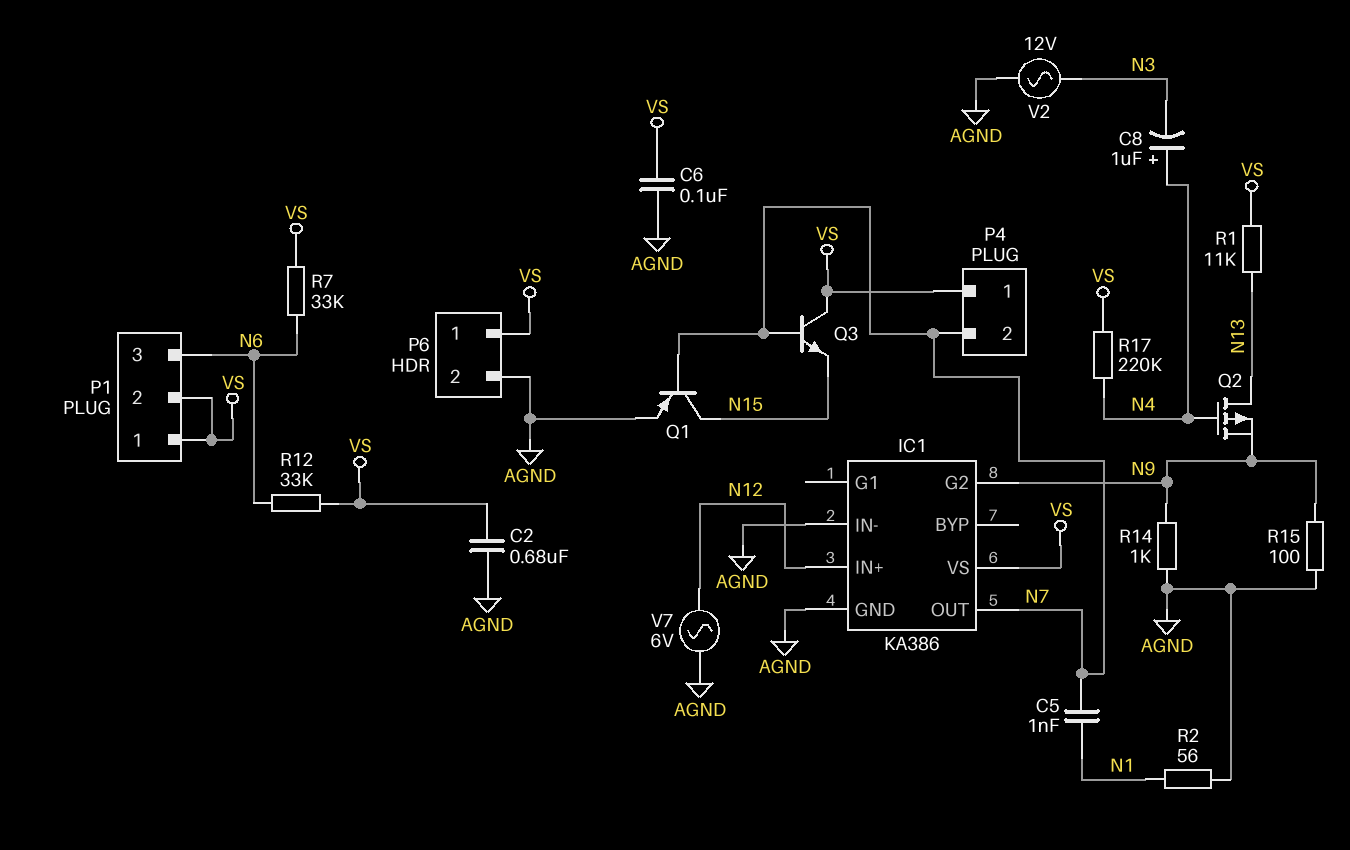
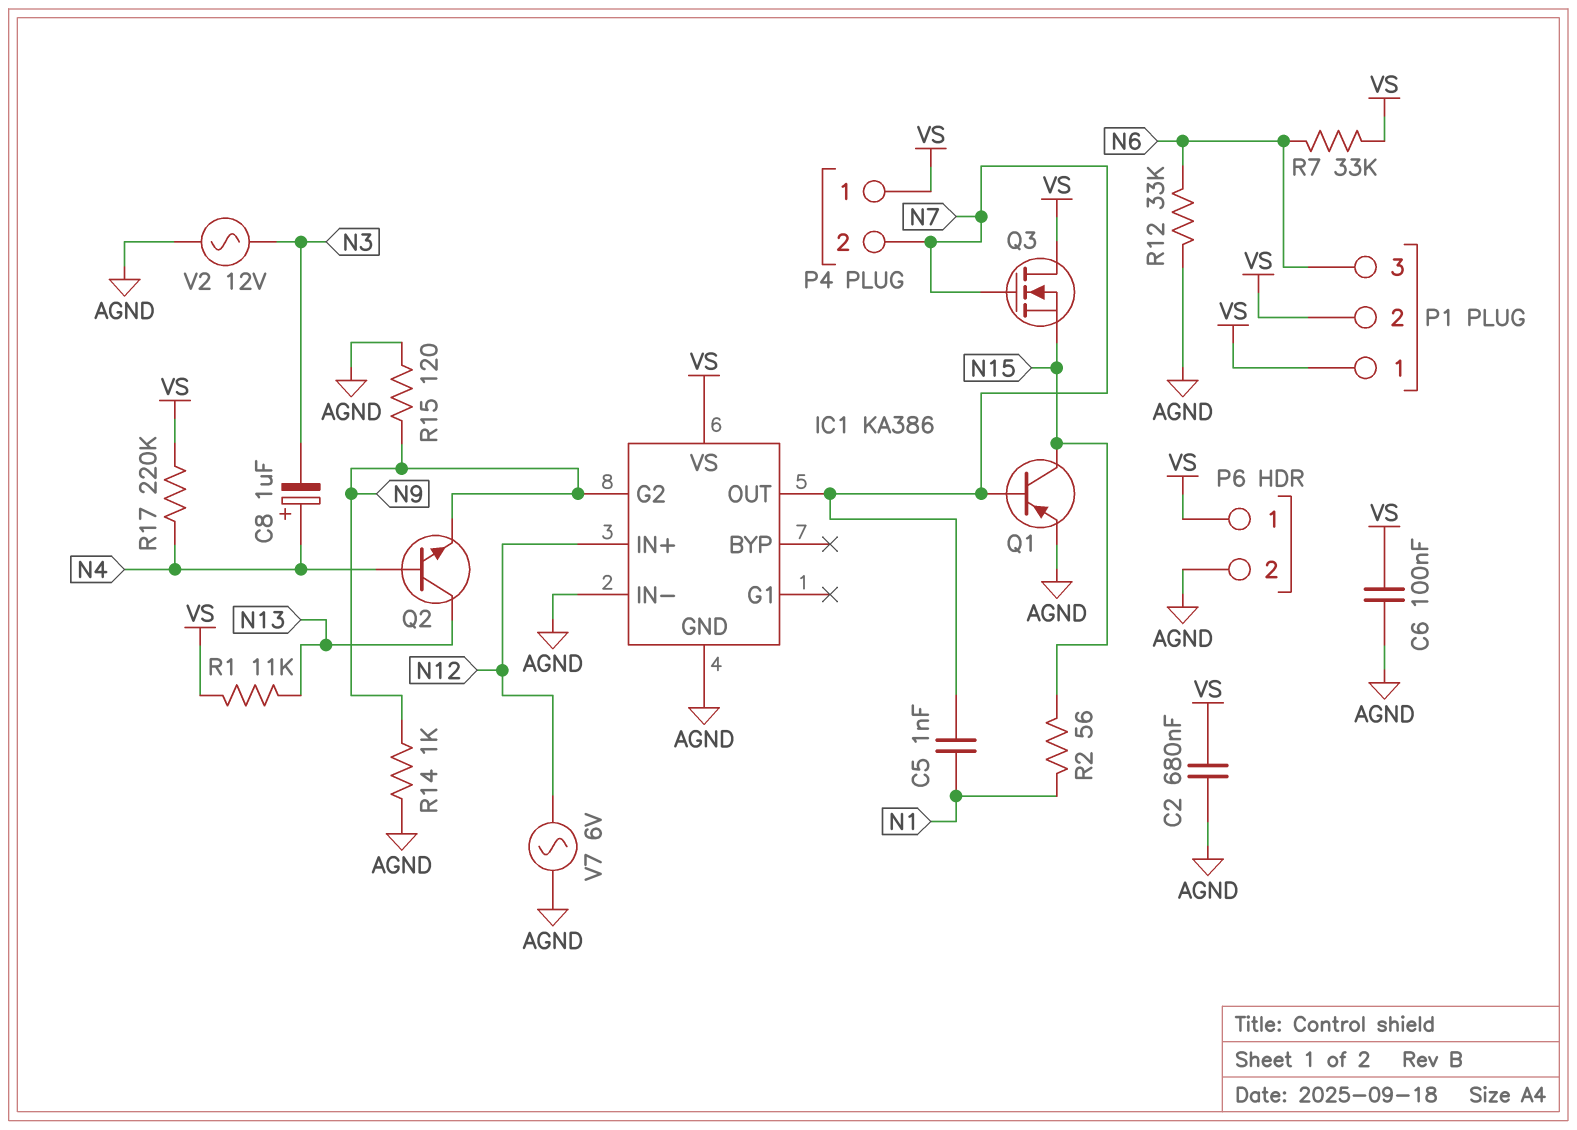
Q2: PMOS (G N4, D N13, S N9) -> NPN (B N4, C N13, E N9)
Q3: NPN (B N7, C VS, E N15) -> NMOS (G N7, D VS, S N15)
R2: 56 (AGND, N1) -> 56 (N1, N15)
R12: 33k (N6, VS) -> 33k (AGND, N6)
R15: 100 (AGND, N9) -> 120 (AGND, N9)

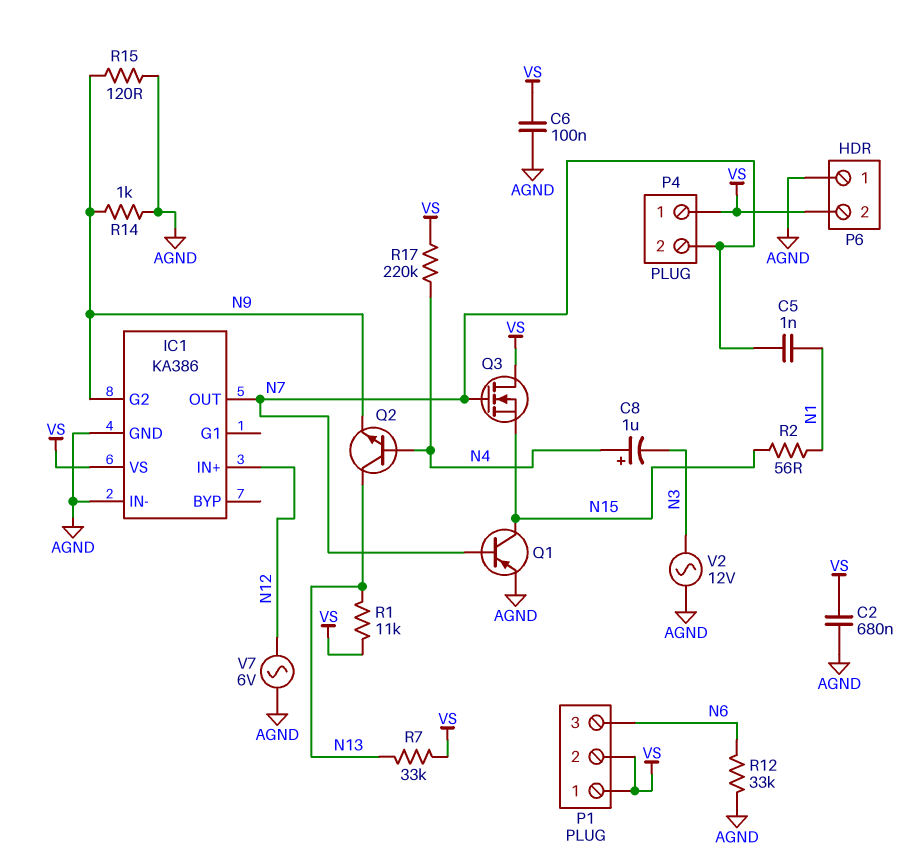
P6 pin 1: VS -> AGND
P6 pin 2: AGND -> VS
R7: 33k (N6, VS) -> 33k (N13, VS)

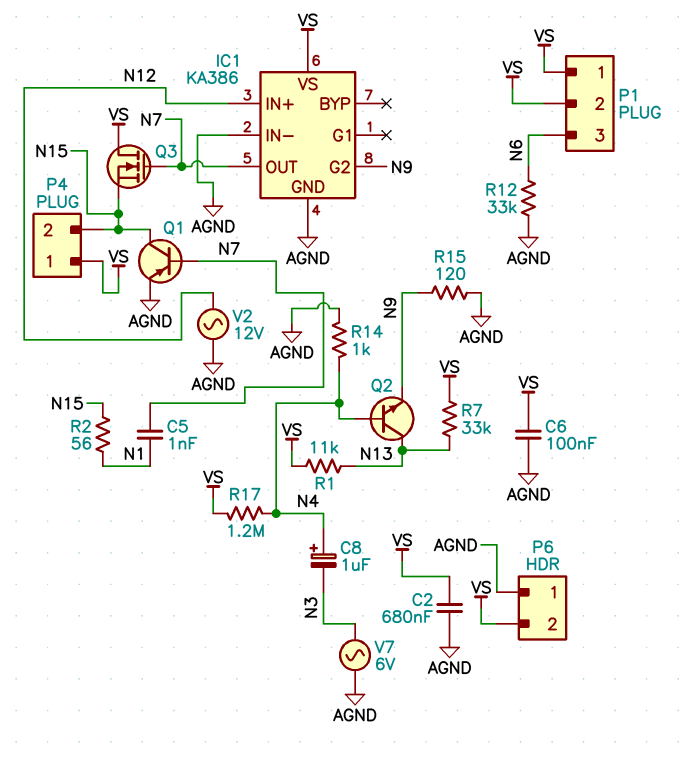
P4 pin 2: N7 -> N15
R14: 1k (AGND, N9) -> 1k (AGND, N4)
R17: 220k (N4, VS) -> 1.2M (N4, VS)
V2: AC 12V (AGND, N3) -> AC 12V (AGND, N12)
V7: AC 6V (AGND, N12) -> AC 6V (AGND, N3)

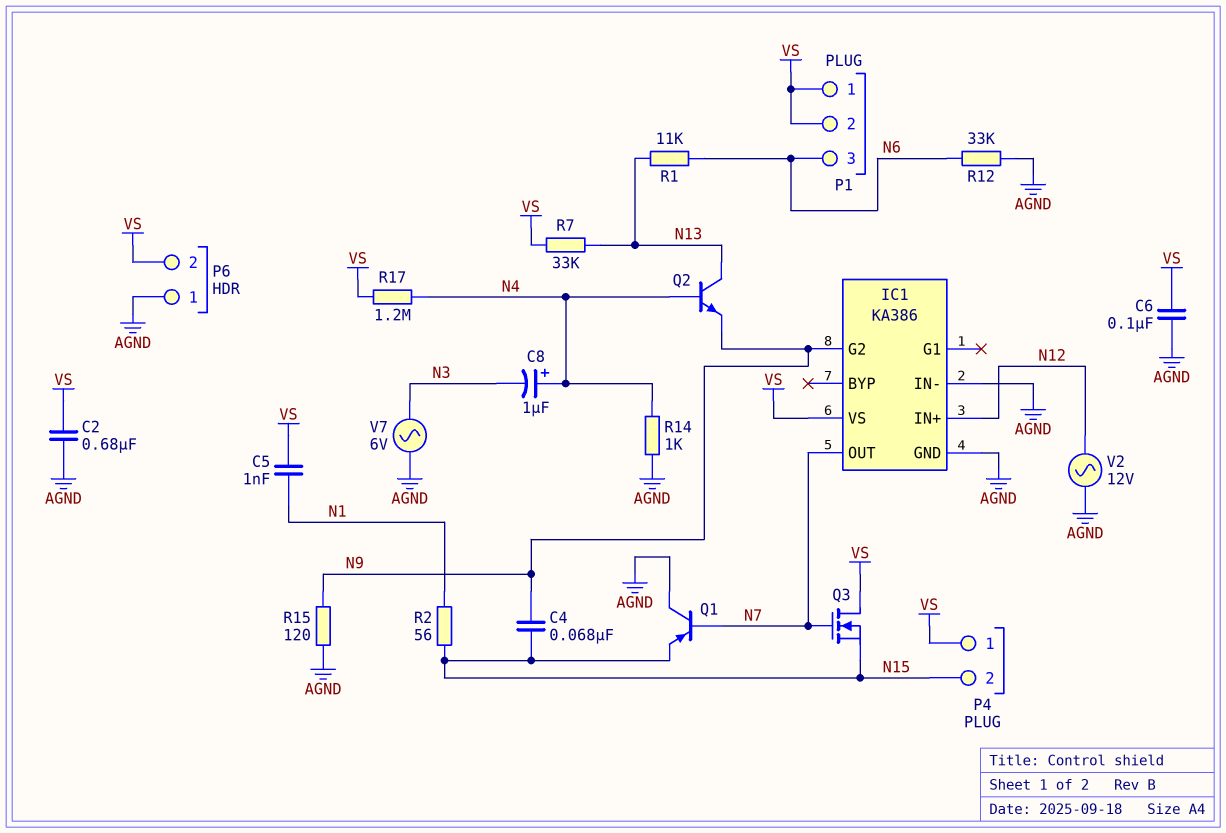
C4: none -> 68nF (N9, N15)
C5: 1nF (N1, N7) -> 1nF (N1, VS)
Q1: PNP (B N7, C N15, E AGND) -> PNP (B N7, C AGND, E N15)
R1: 11k (N13, VS) -> 11k (N6, N13)

